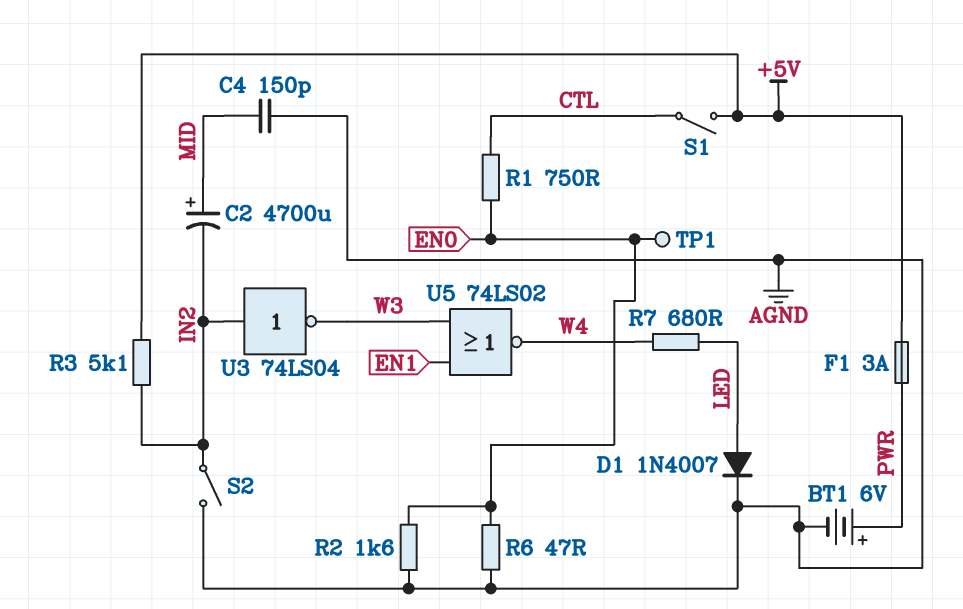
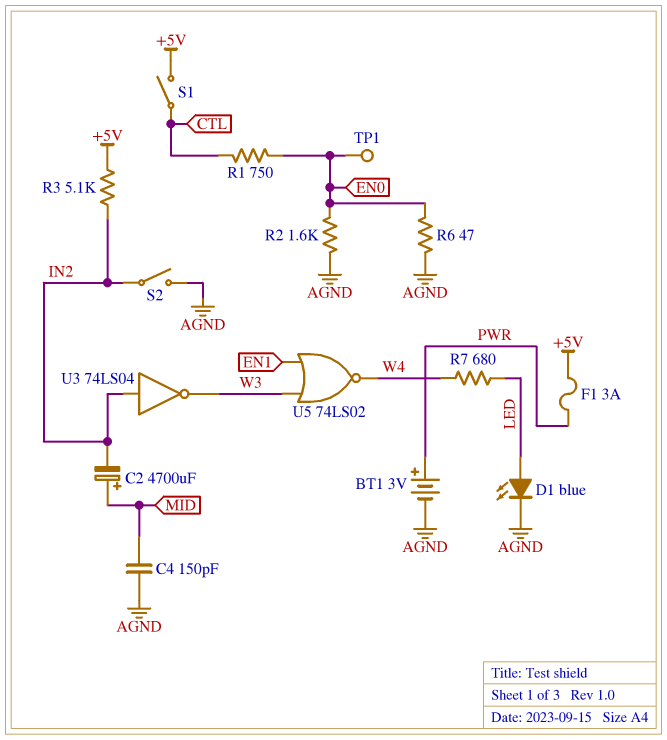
BT1: 6V (plus PWR, minus AGND) -> 3V (plus PWR, minus AGND)
D1: diode 1N4007 (A LED, K AGND) -> LED blue (A LED, K AGND)

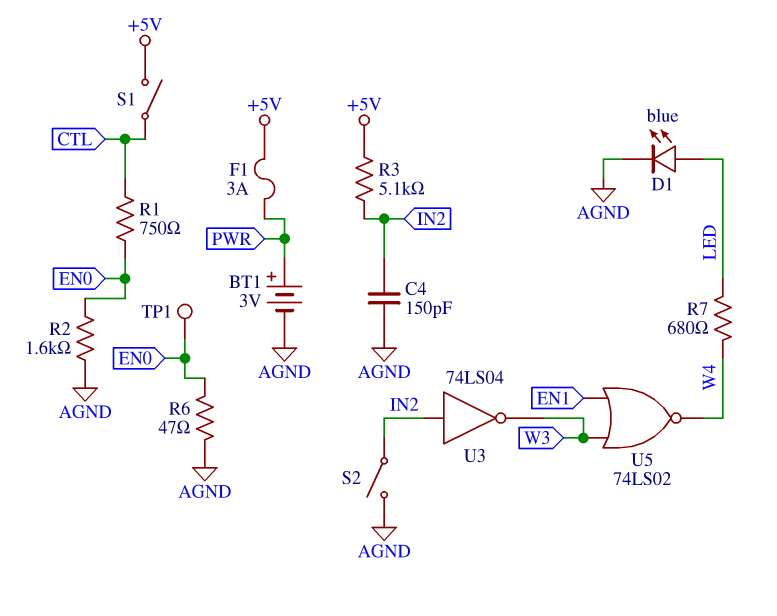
C2: 4700uF (plus MID, minus IN2) -> none
C4: 150pF (AGND, MID) -> 150pF (AGND, IN2)

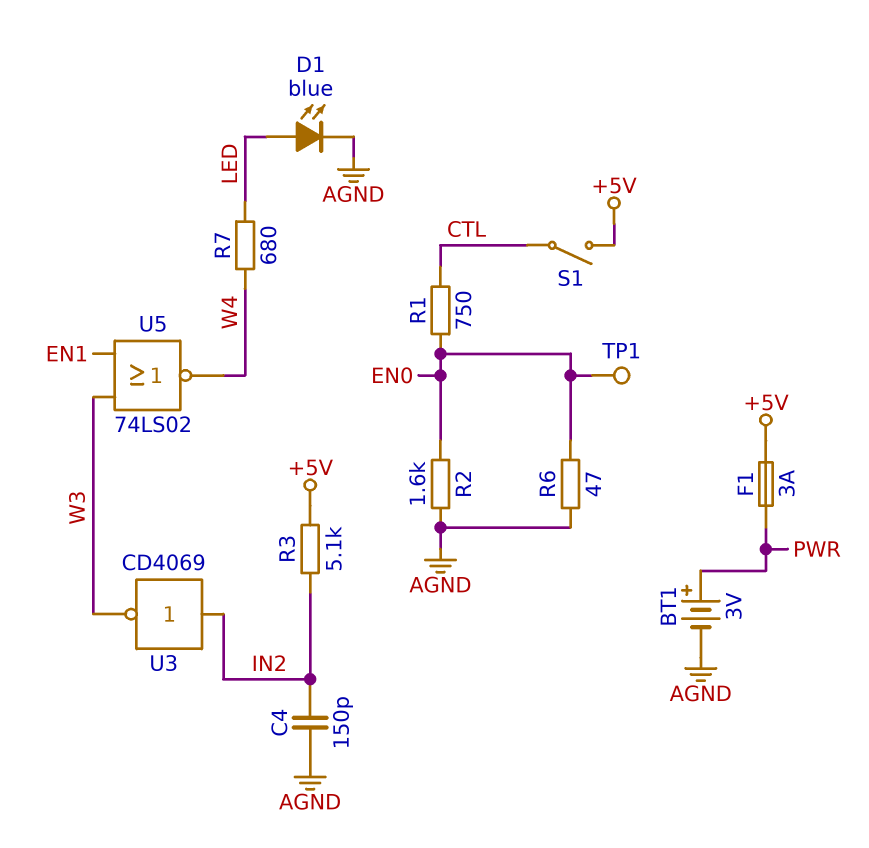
S2: switch (AGND, IN2) -> none
U3: NOT 74LS04 (in IN2, out W3) -> NOT CD4069 (in IN2, out W3)

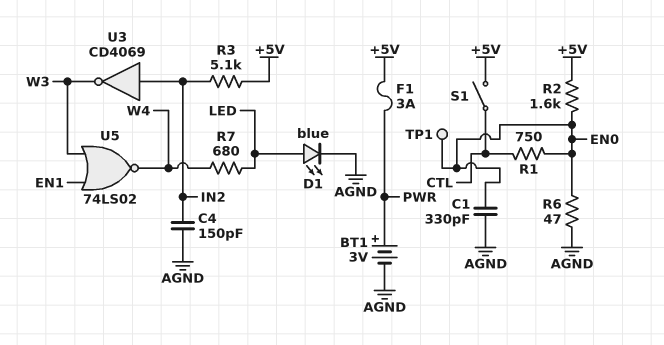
C1: none -> 330pF (AGND, EN0)
R2: 1.6k (AGND, EN0) -> 1.6k (+5V, EN0)

